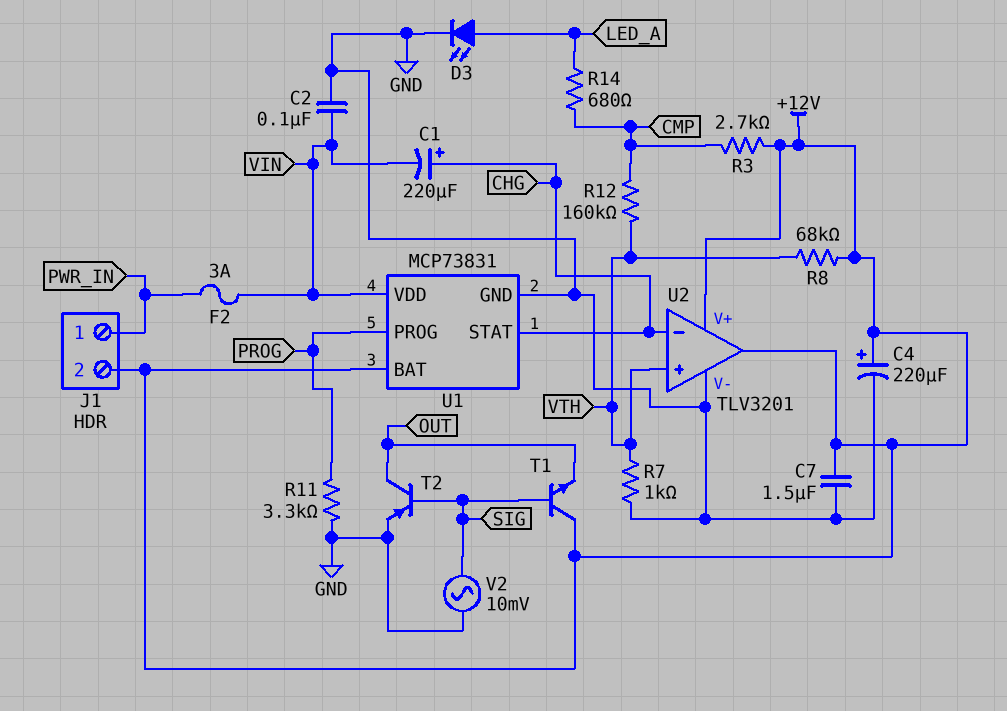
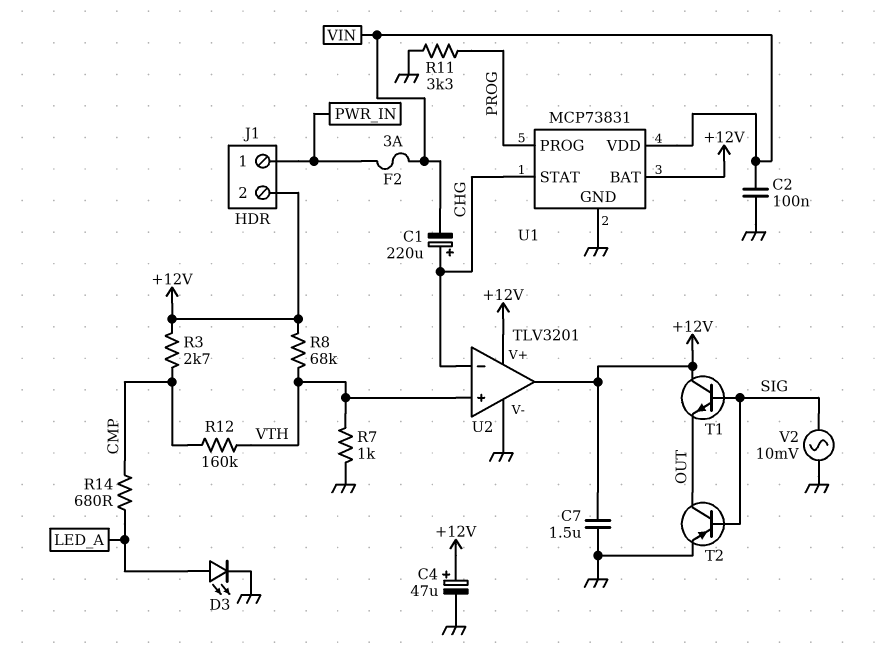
C4: 220uF (plus +12V, minus GND) -> 47uF (plus +12V, minus GND)

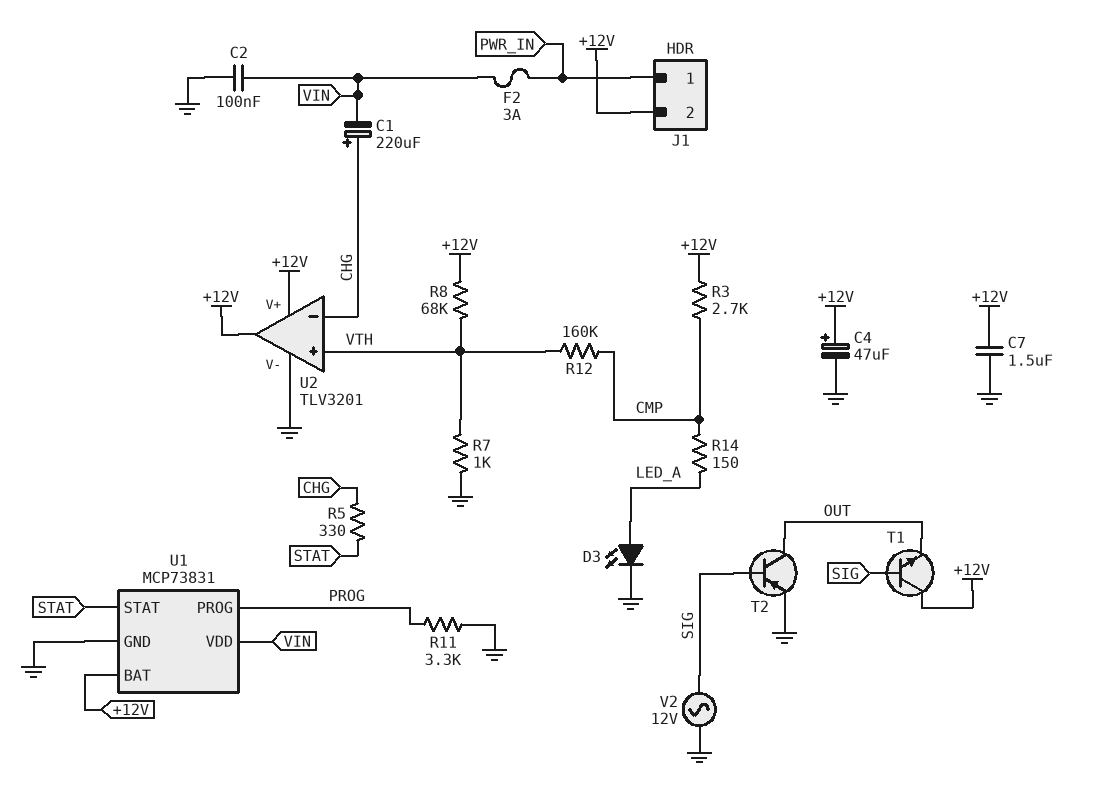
R5: none -> 330 (CHG, STAT)
R14: 680 (CMP, LED_A) -> 150 (CMP, LED_A)
U1 pin STAT: CHG -> STAT
V2: AC 10mV (GND, SIG) -> AC 12V (GND, SIG)

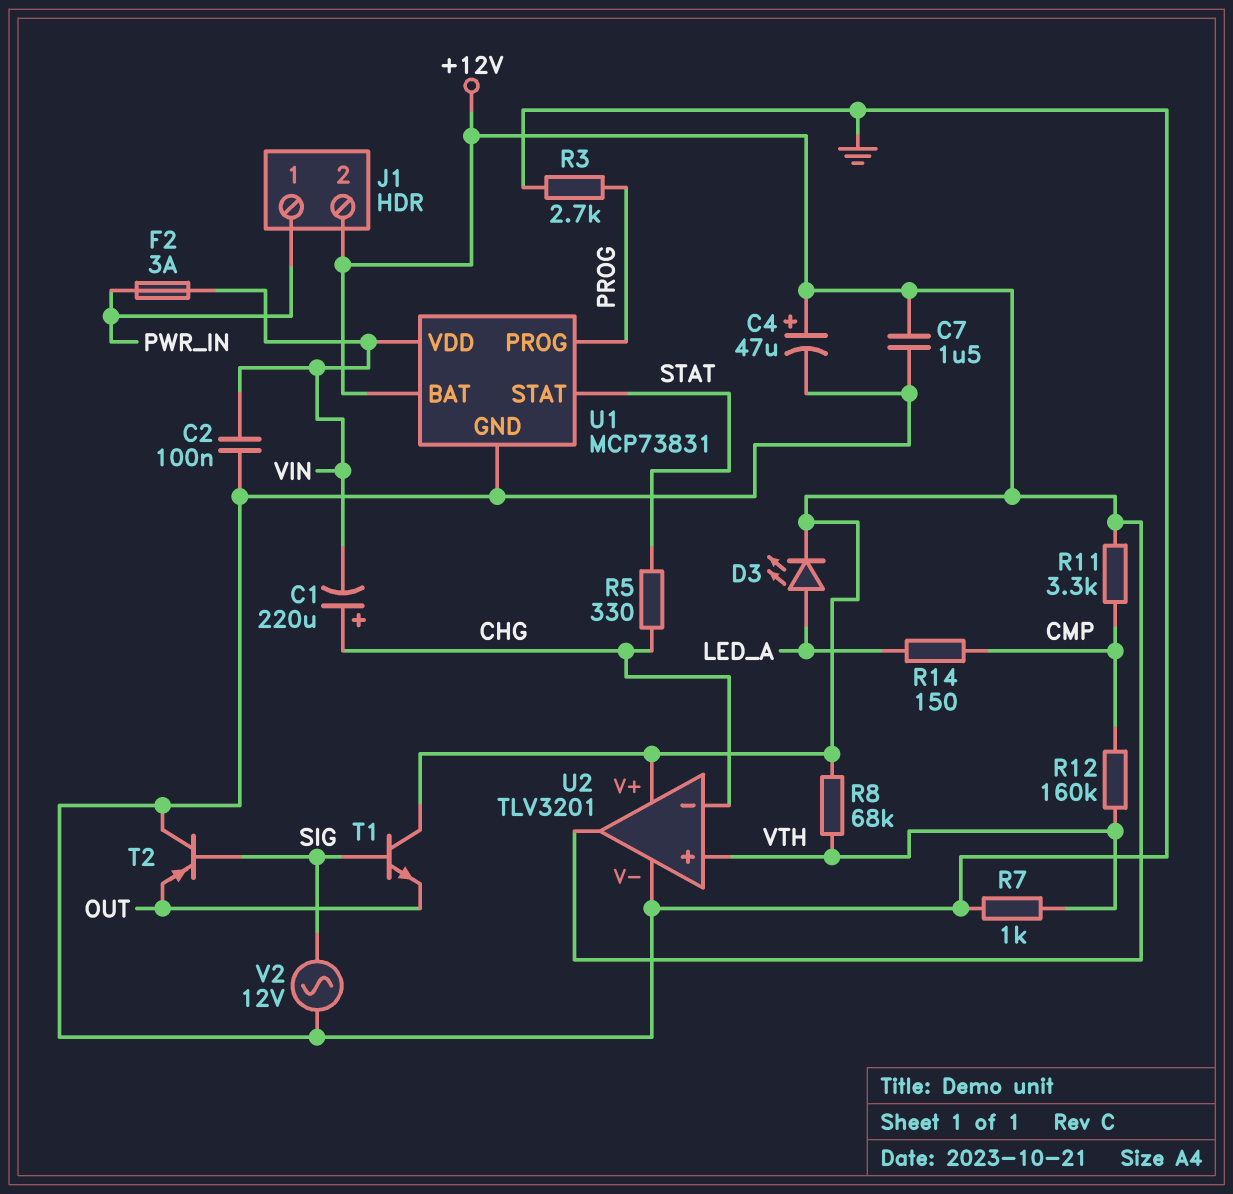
D3: LED (A LED_A, K GND) -> LED (A LED_A, K +12V)
R3: 2.7k (+12V, CMP) -> 2.7k (GND, PROG)
R11: 3.3k (GND, PROG) -> 3.3k (+12V, CMP)
T2: PNP (B SIG, C OUT, E GND) -> PNP (B SIG, C GND, E OUT)

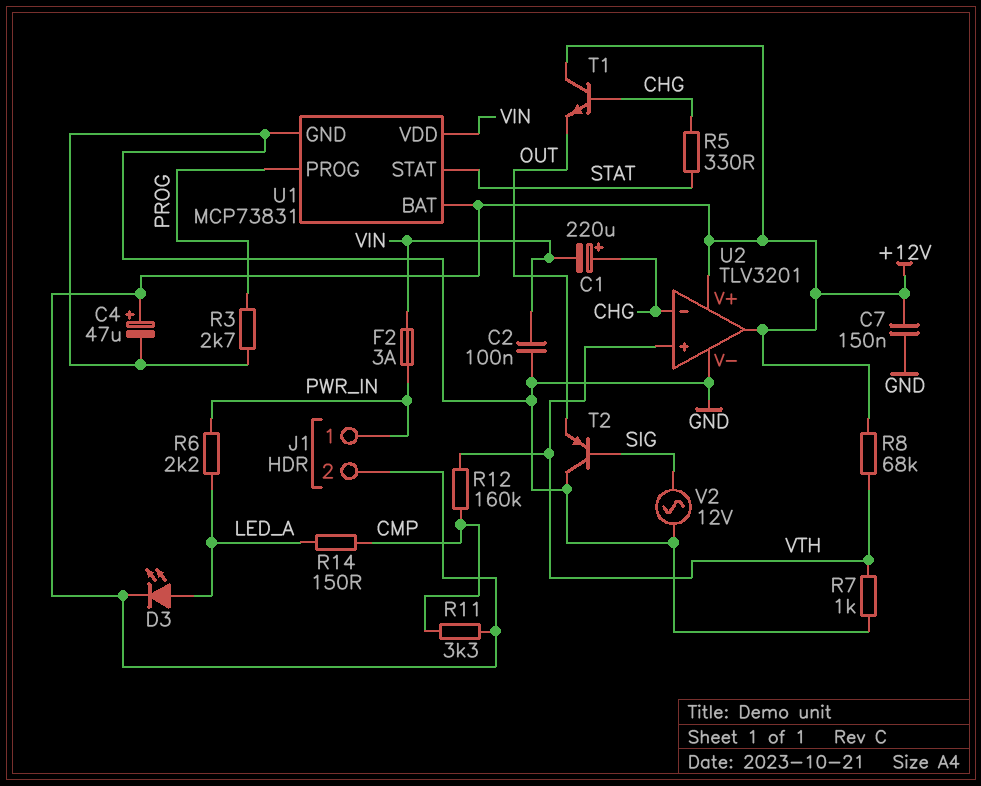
C7: 1.5uF (+12V, GND) -> 150nF (+12V, GND)
R6: none -> 2.2k (LED_A, PWR_IN)
T1: NPN (B SIG, C +12V, E OUT) -> NPN (B CHG, C +12V, E OUT)

